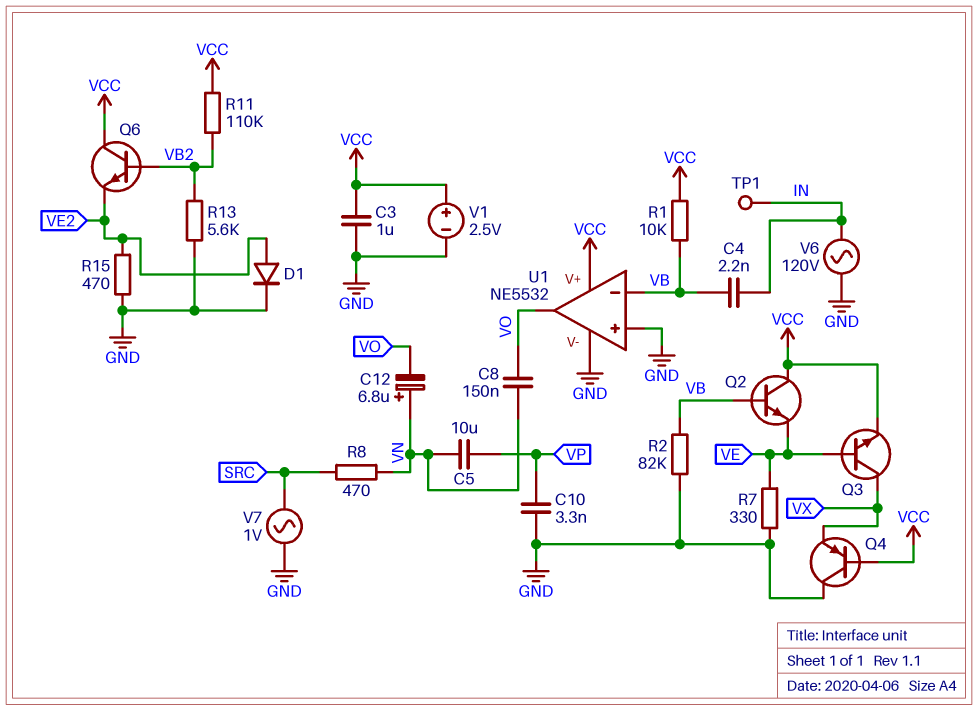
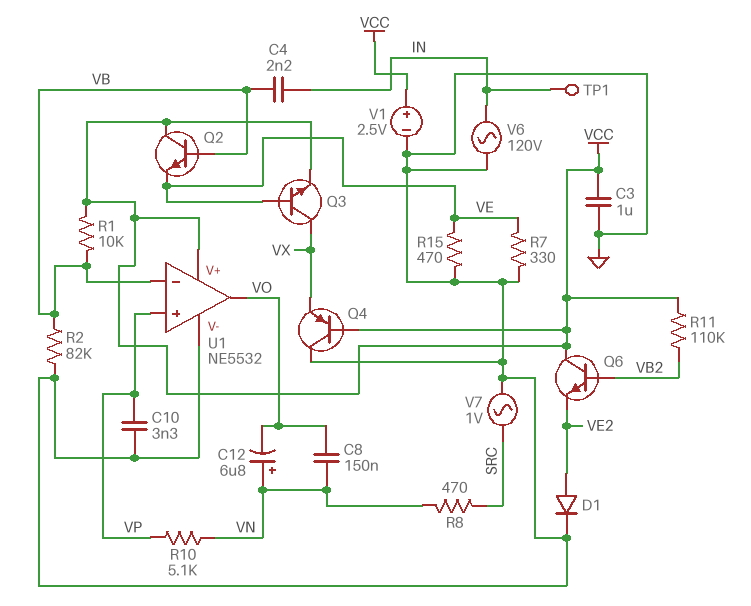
C5: 10uF (VN, VP) -> none
R10: none -> 5.1k (VN, VP)
R13: 5.6k (GND, VB2) -> none
R15: 470 (GND, VE2) -> 470 (GND, VE)
U1 pin in+: GND -> VP

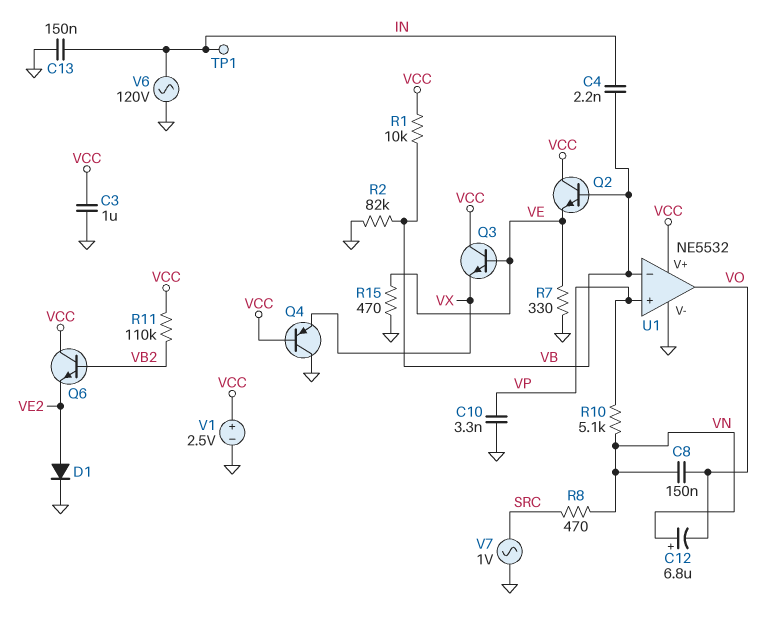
C13: none -> 150nF (GND, IN)
Q3: NPN (B VE, C VX, E VCC) -> NPN (B VE, C VCC, E VX)

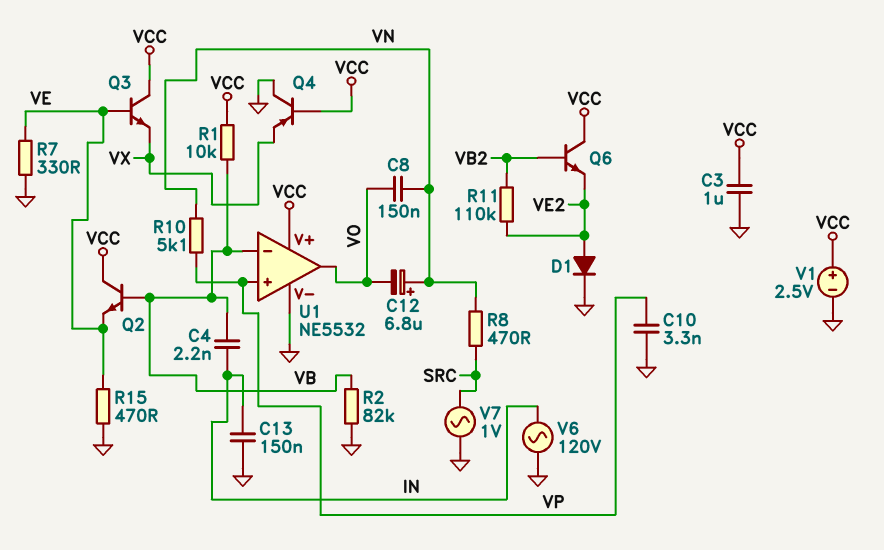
R11: 110k (VB2, VCC) -> 110k (VB2, VE2)
TP1: test point (IN) -> none

